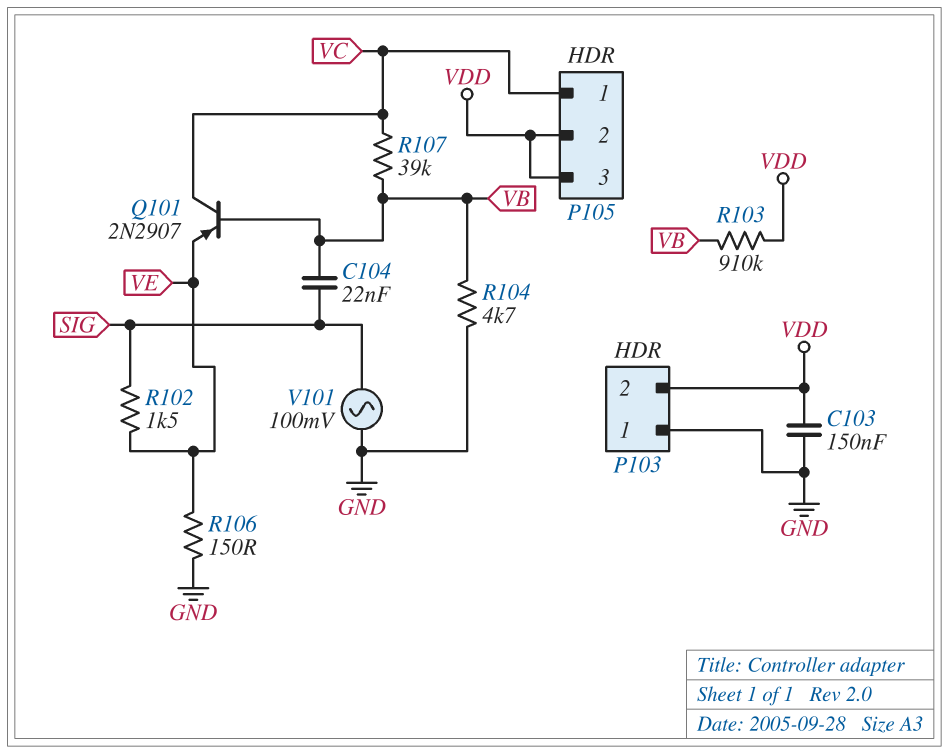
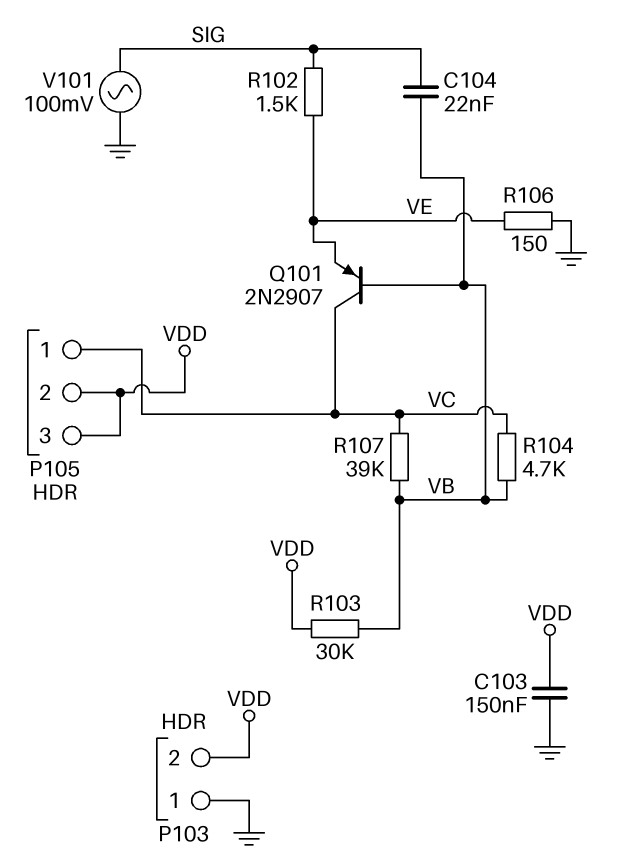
R103: 910k (VB, VDD) -> 30k (VB, VDD)
R104: 4.7k (GND, VB) -> 4.7k (VB, VC)

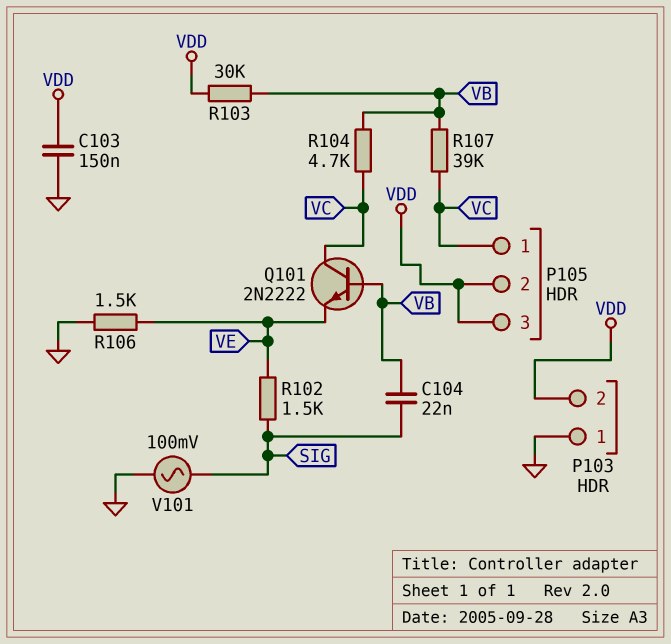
Q101: PNP 2N2907 (B VB, C VC, E VE) -> NPN 2N2222 (B VB, C VC, E VE)
R106: 150 (GND, VE) -> 1.5k (GND, VE)

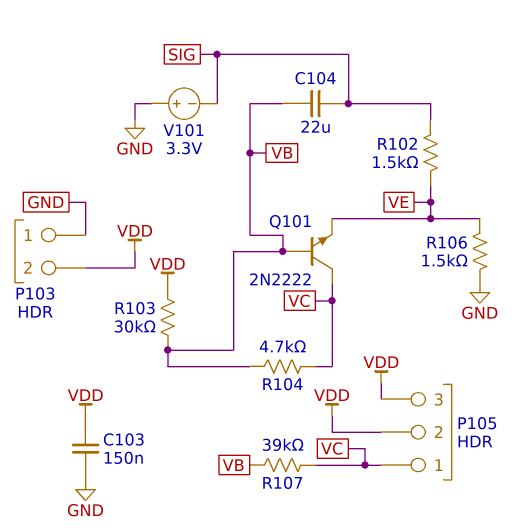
C104: 22nF (SIG, VB) -> 22uF (SIG, VB)
V101: AC 100mV (GND, SIG) -> 3.3V (plus GND, minus SIG)

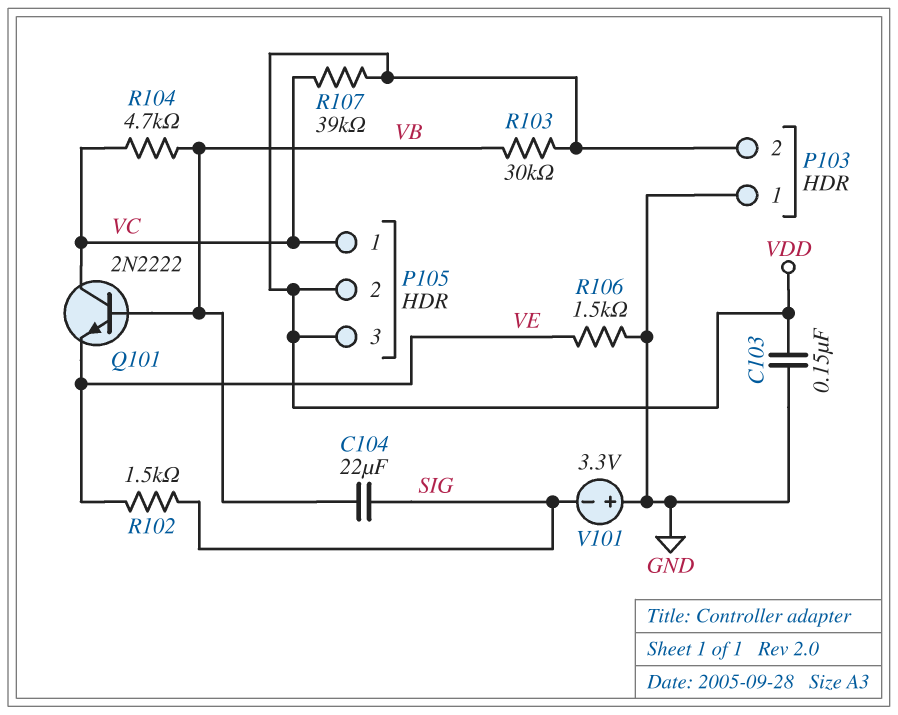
R107: 39k (VB, VC) -> 39k (VC, VDD)

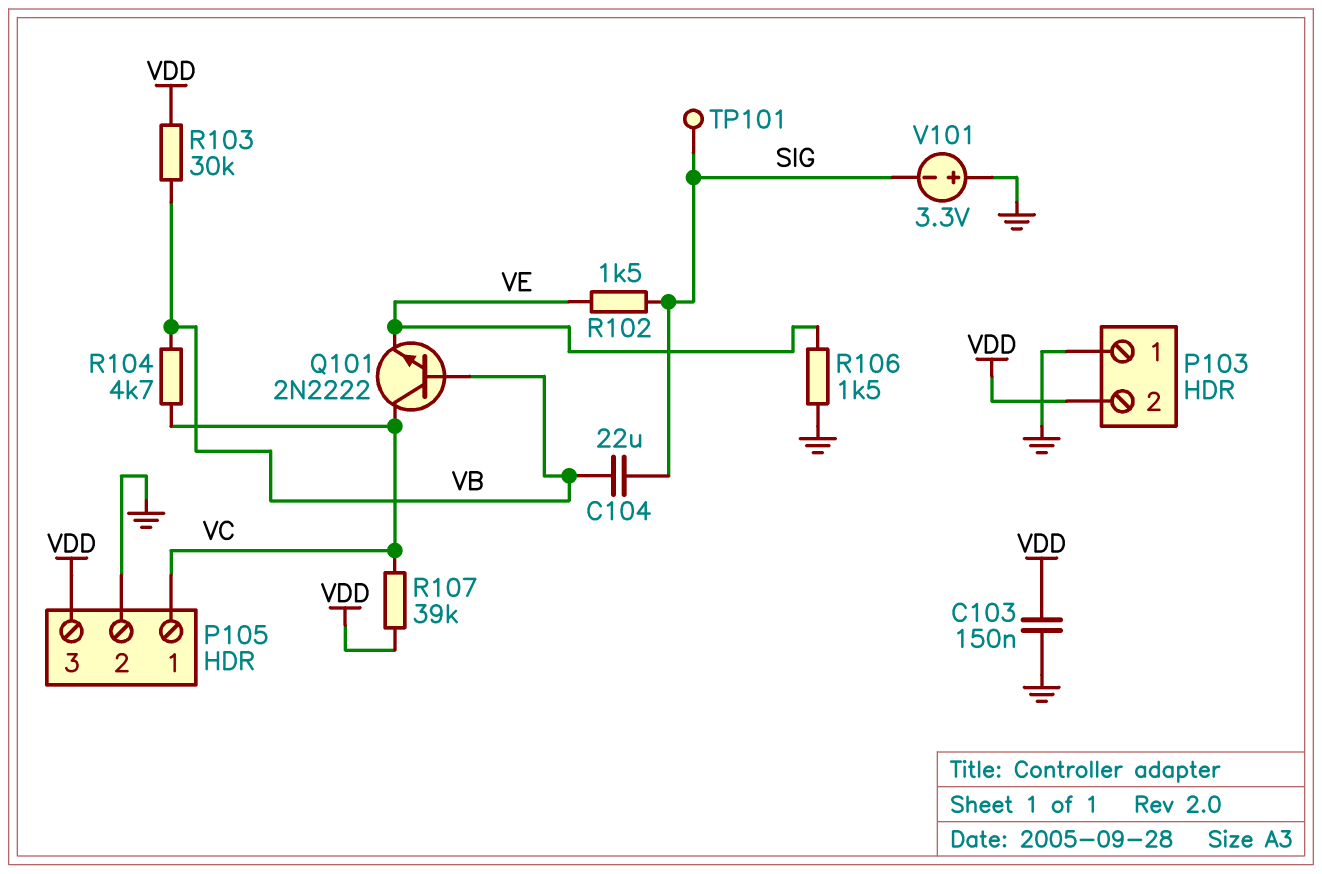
P105 pin 2: VDD -> GND
TP101: none -> test point (SIG)

